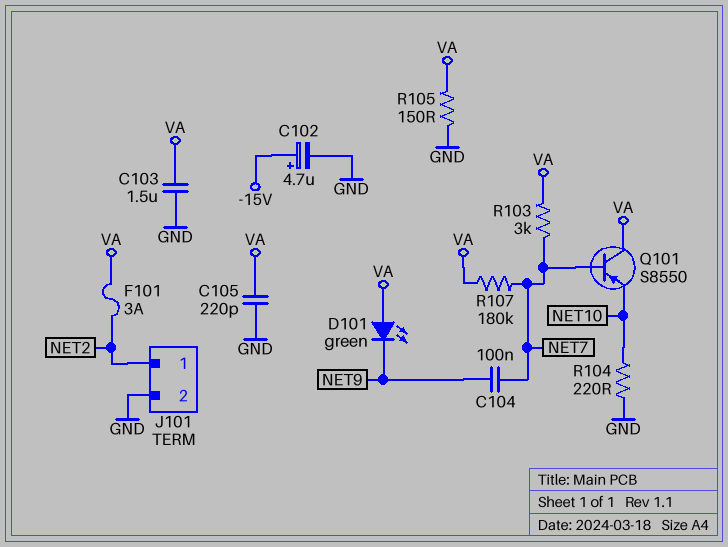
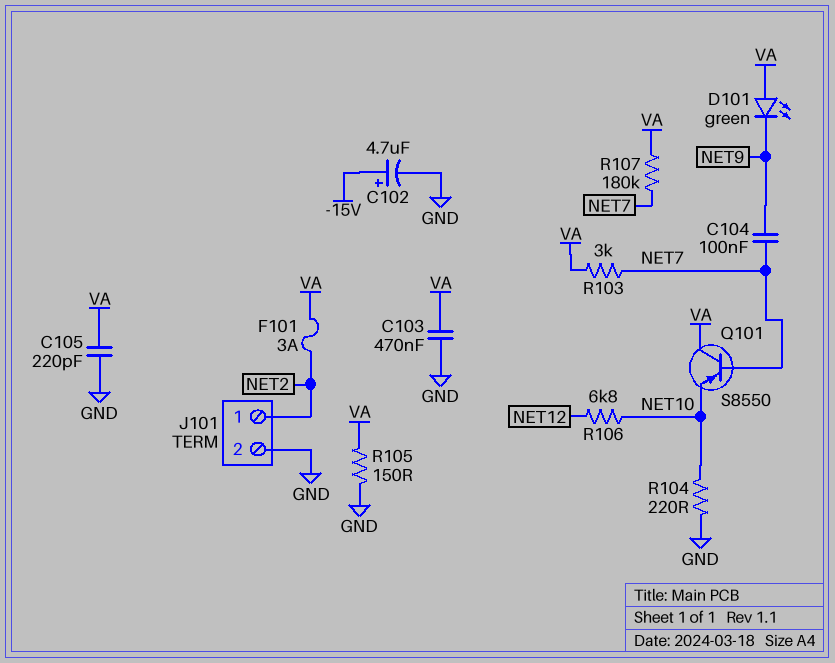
C103: 1.5uF (GND, VA) -> 470nF (GND, VA)
R106: none -> 6.8k (NET10, NET12)

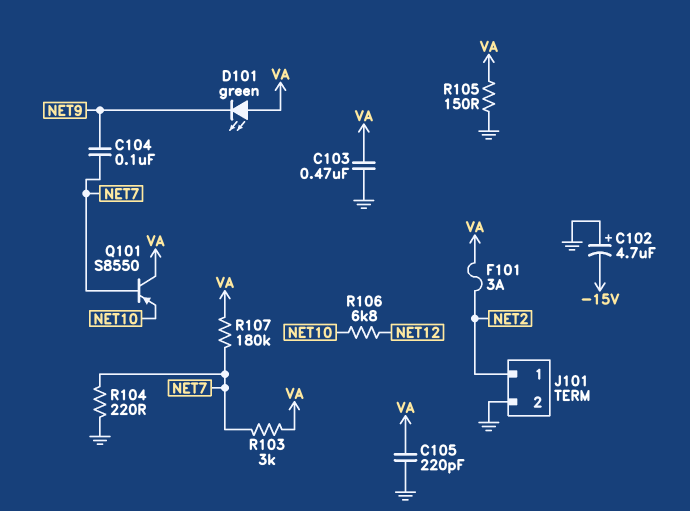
C102: 4.7uF (plus -15V, minus GND) -> 4.7uF (plus GND, minus -15V)
R104: 220 (GND, NET10) -> 220 (GND, NET7)

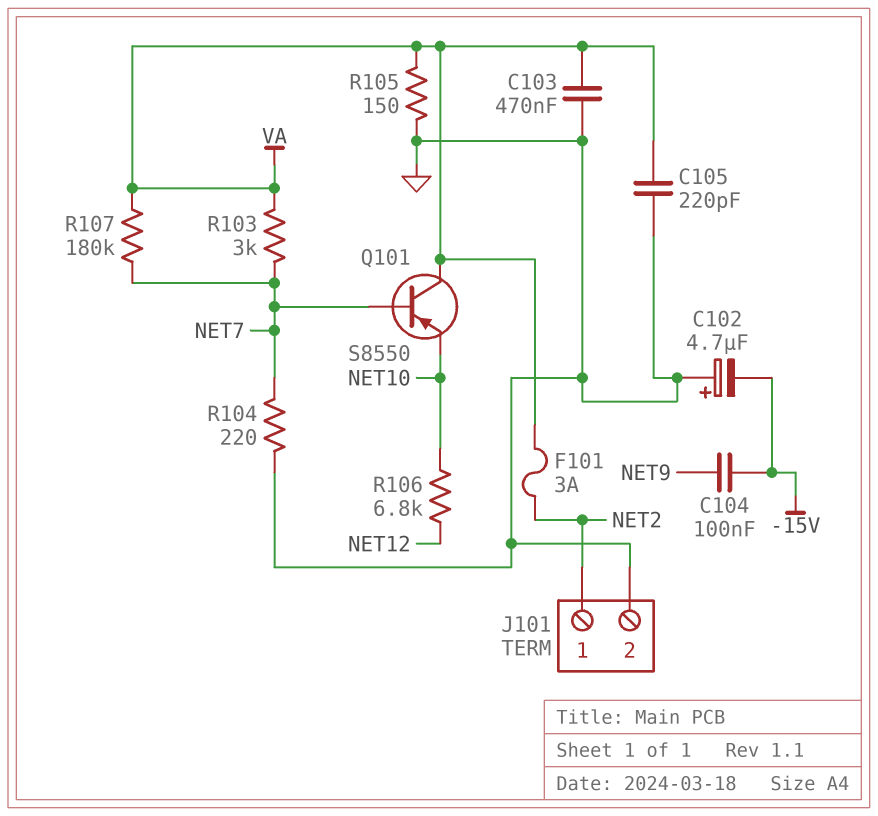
C104: 100nF (NET7, NET9) -> 100nF (-15V, NET9)
D101: LED green (A VA, K NET9) -> none

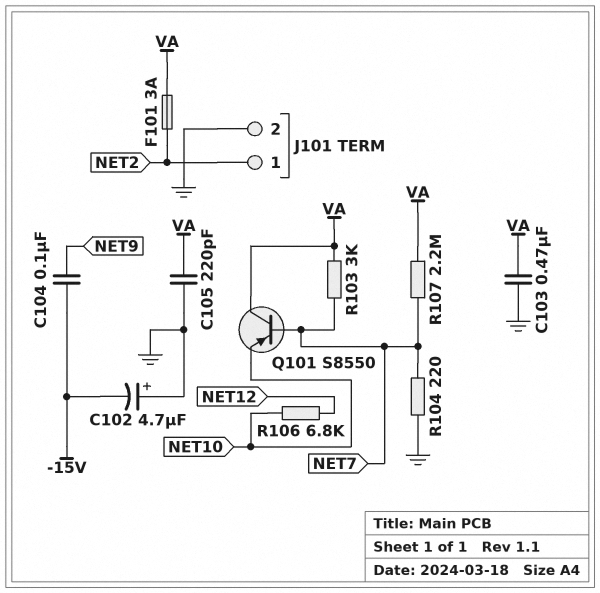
R105: 150 (GND, VA) -> none
R107: 180k (NET7, VA) -> 2.2M (NET7, VA)

